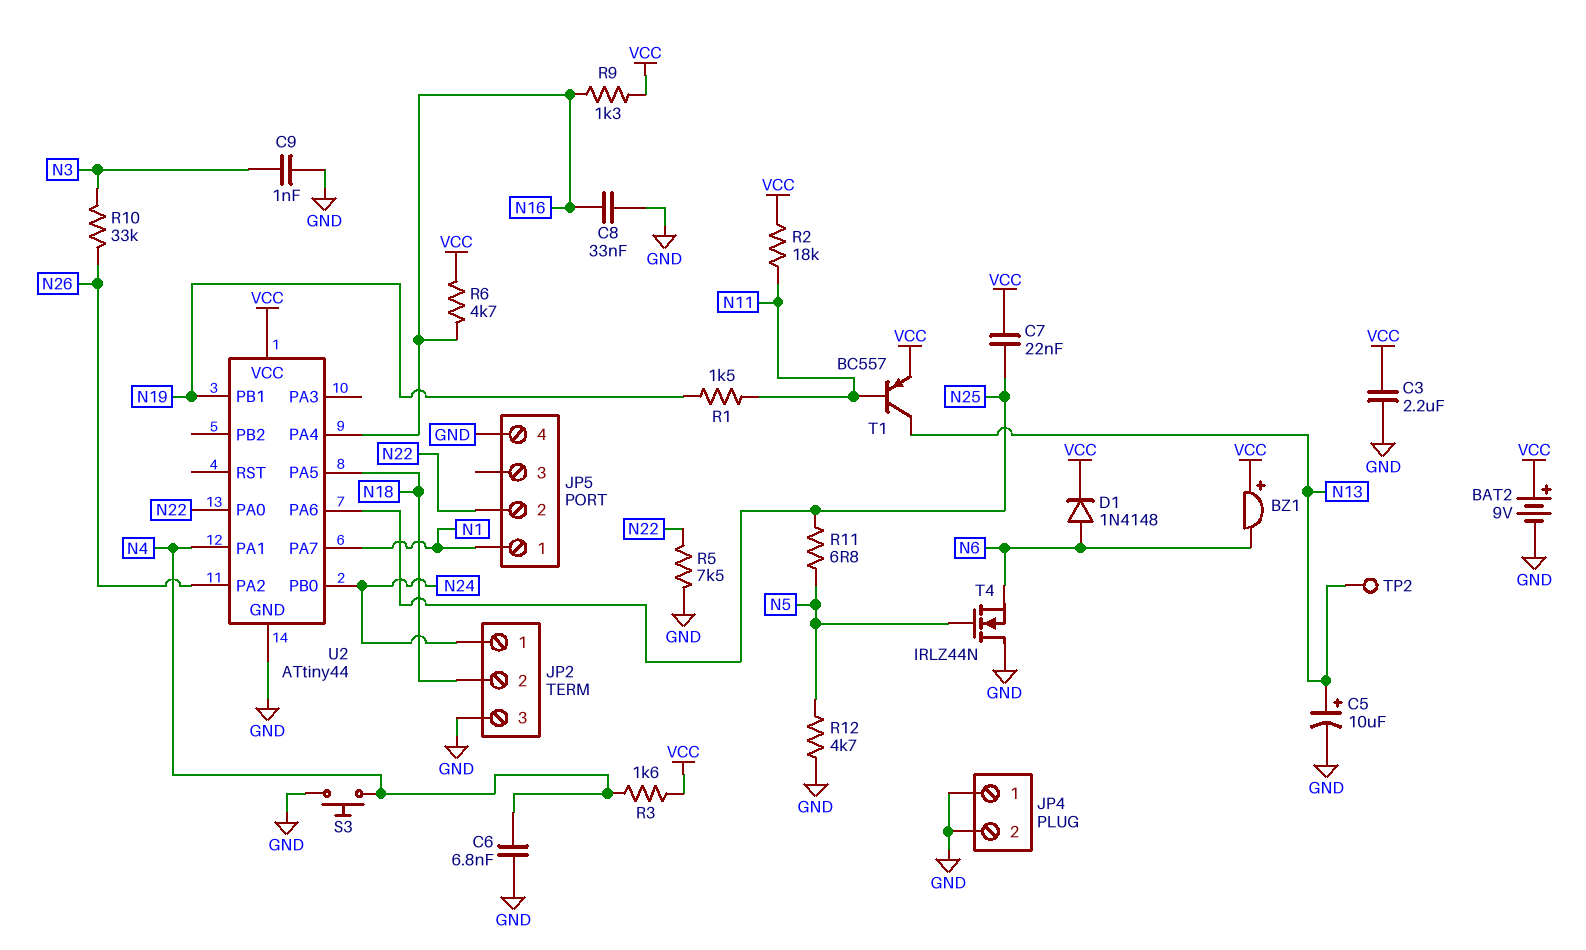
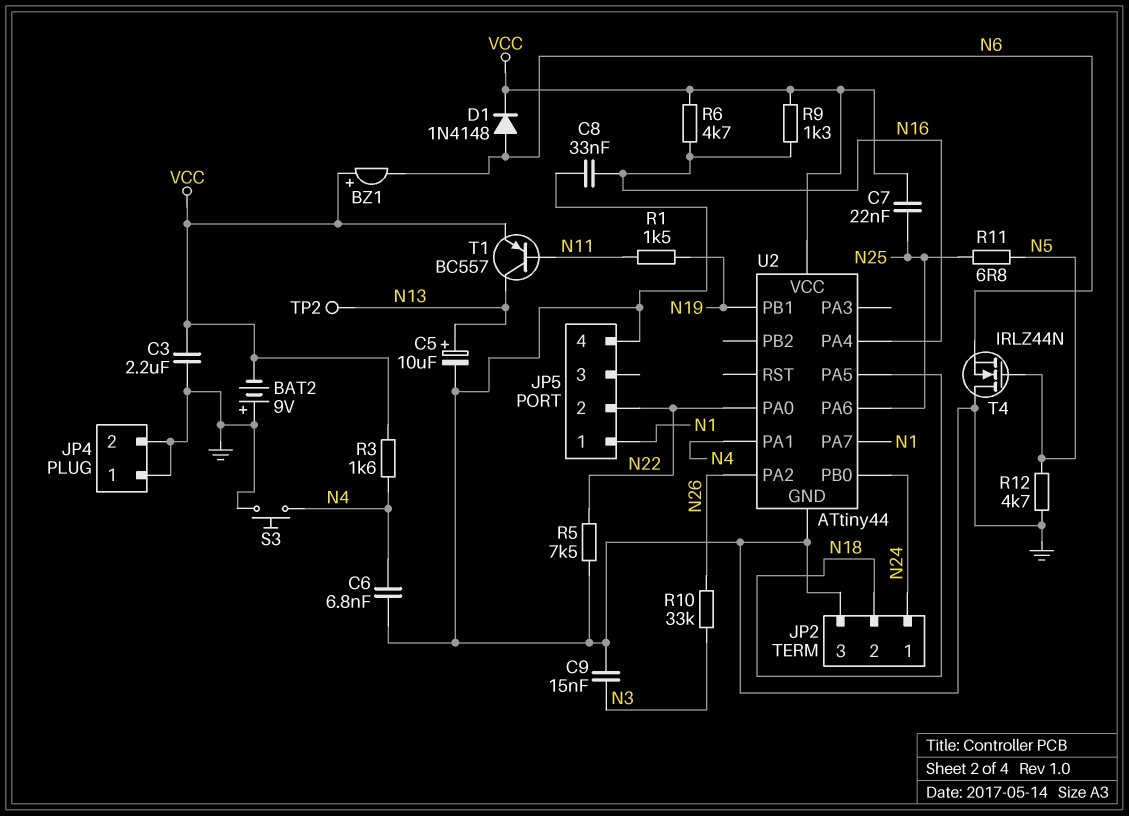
BAT2: 9V (plus VCC, minus GND) -> 9V (plus GND, minus VCC)
C9: 1nF (GND, N3) -> 15nF (GND, N3)
R2: 18k (N11, VCC) -> none

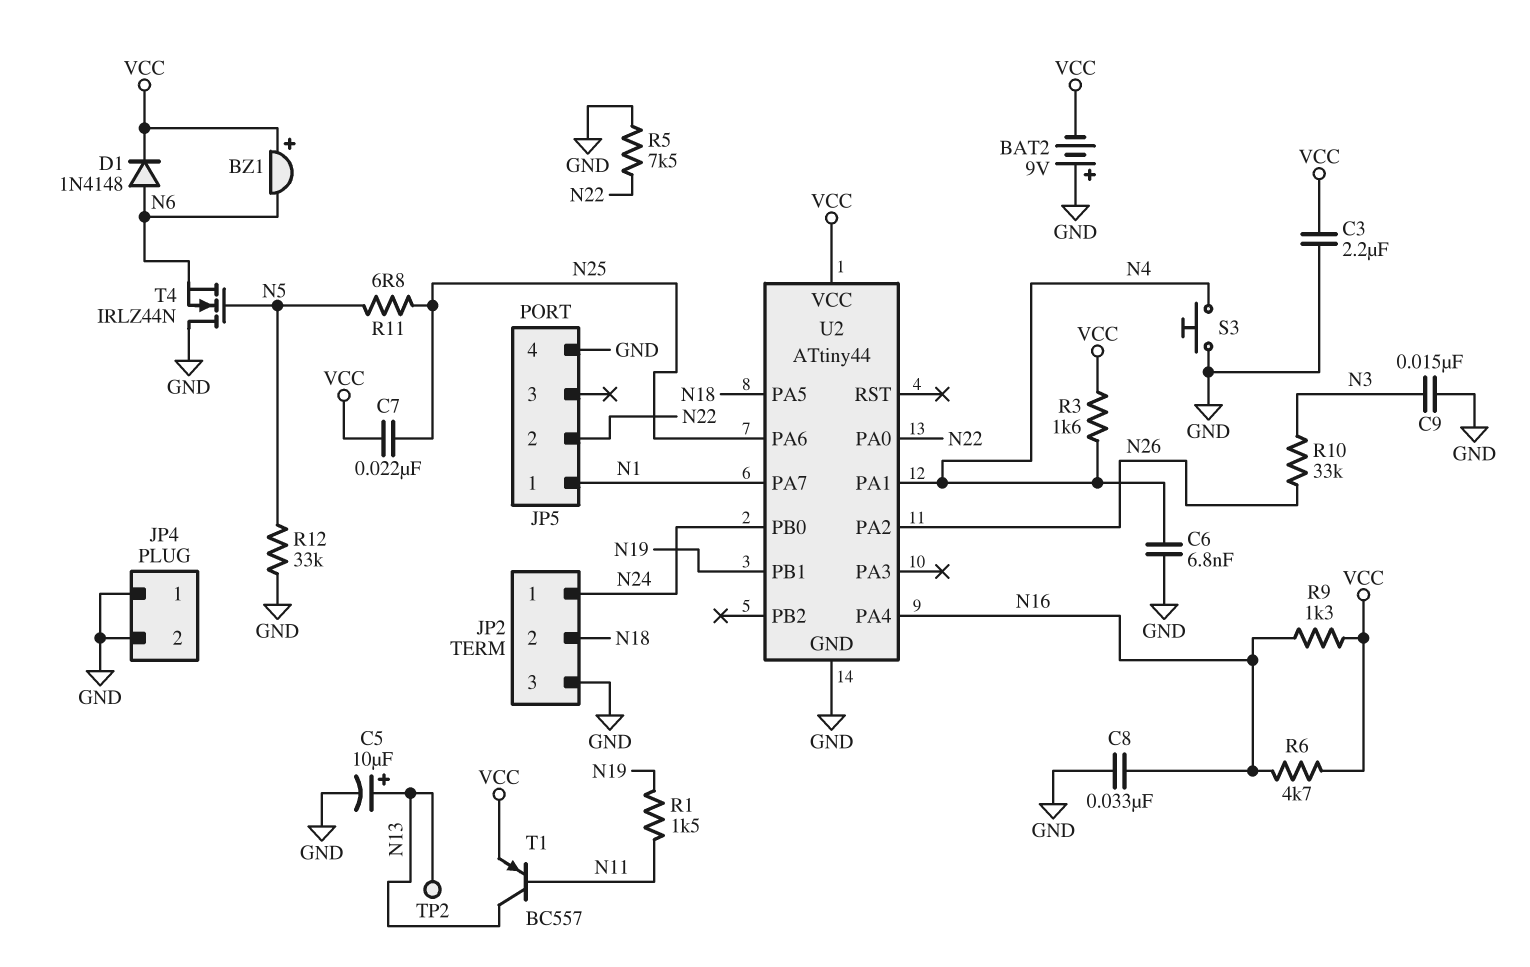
R12: 4.7k (GND, N5) -> 33k (GND, N5)

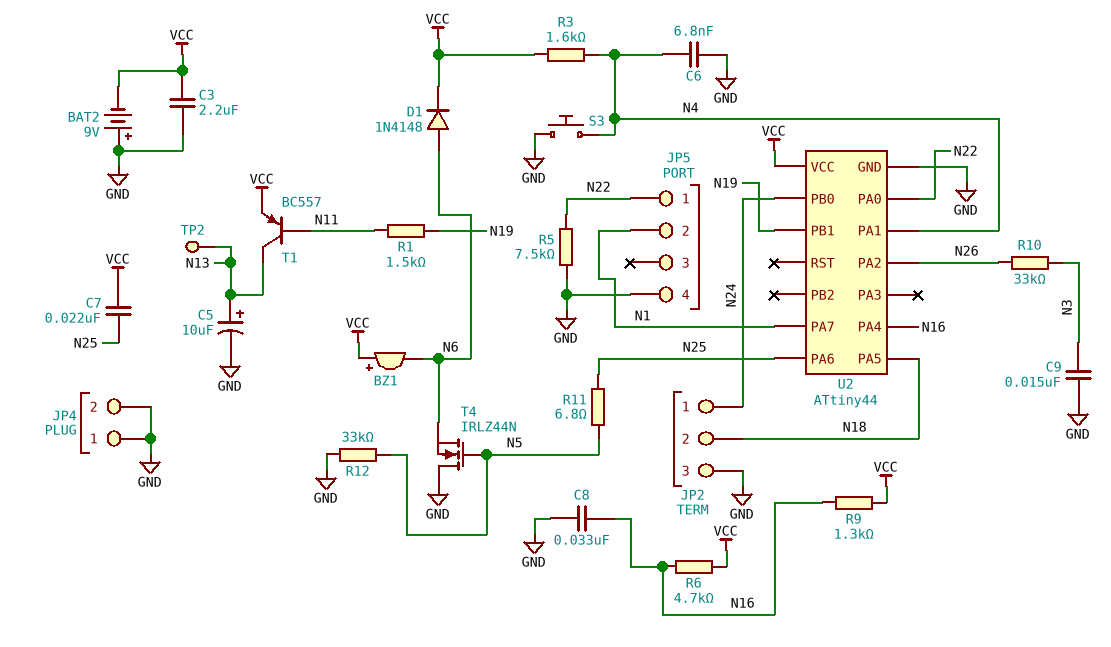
JP5 pin 1: N1 -> N22
JP5 pin 2: N22 -> N1

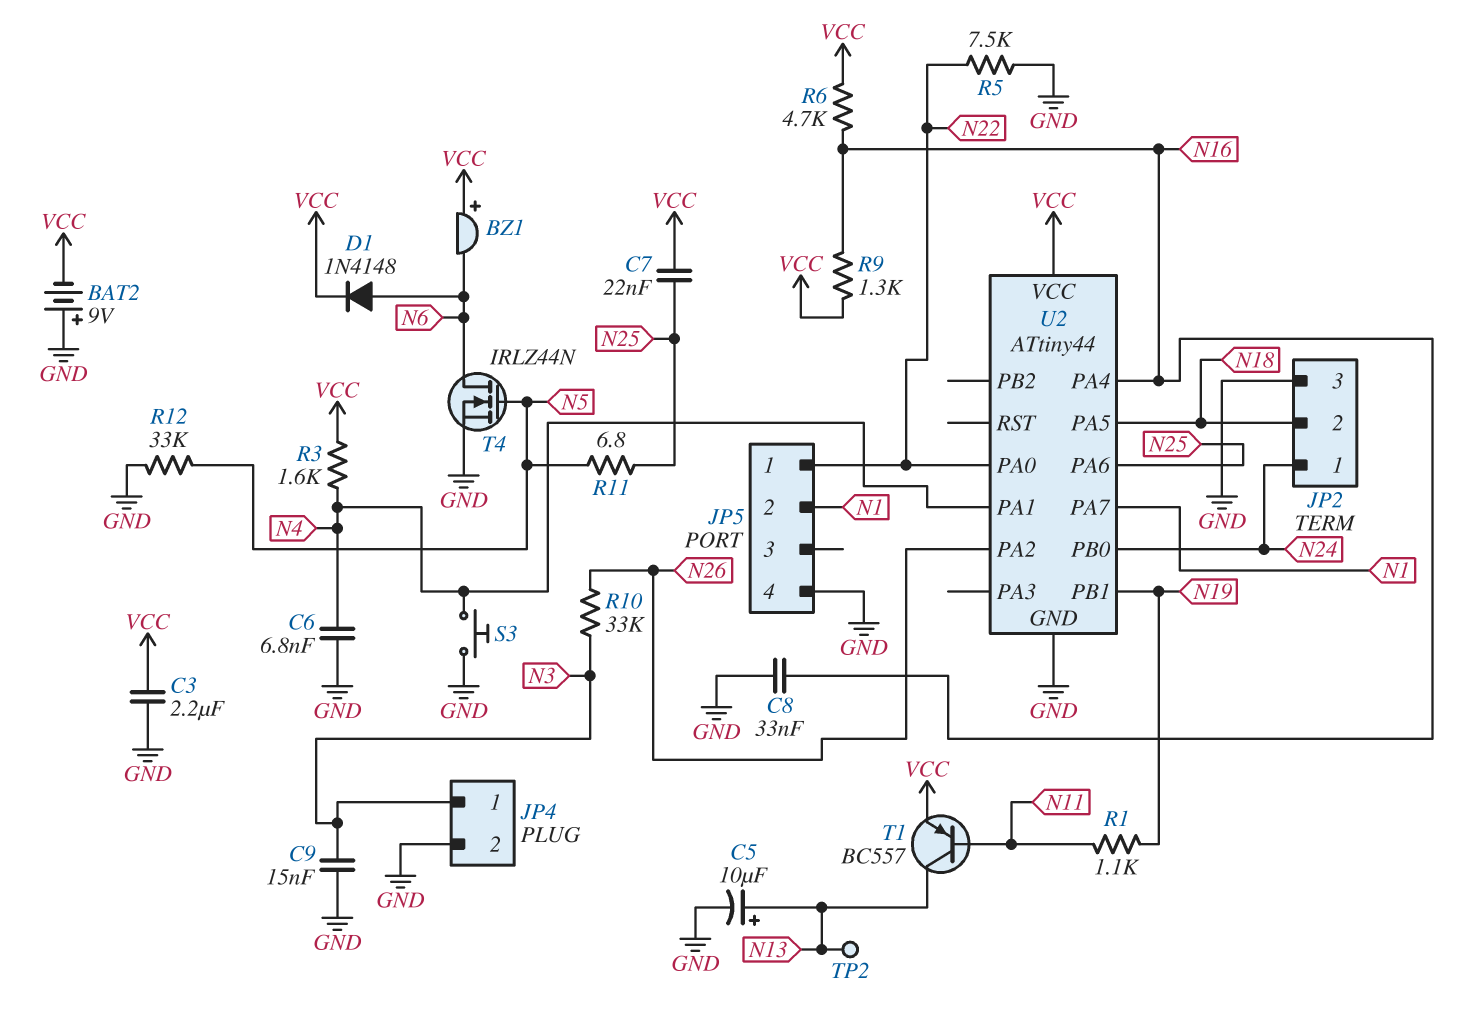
JP4 pin 1: GND -> N3
R1: 1.5k (N11, N19) -> 1.1k (N11, N19)
T4: NMOS IRLZ44N (G N5, D GND, S N6) -> NMOS IRLZ44N (G N5, D N6, S GND)

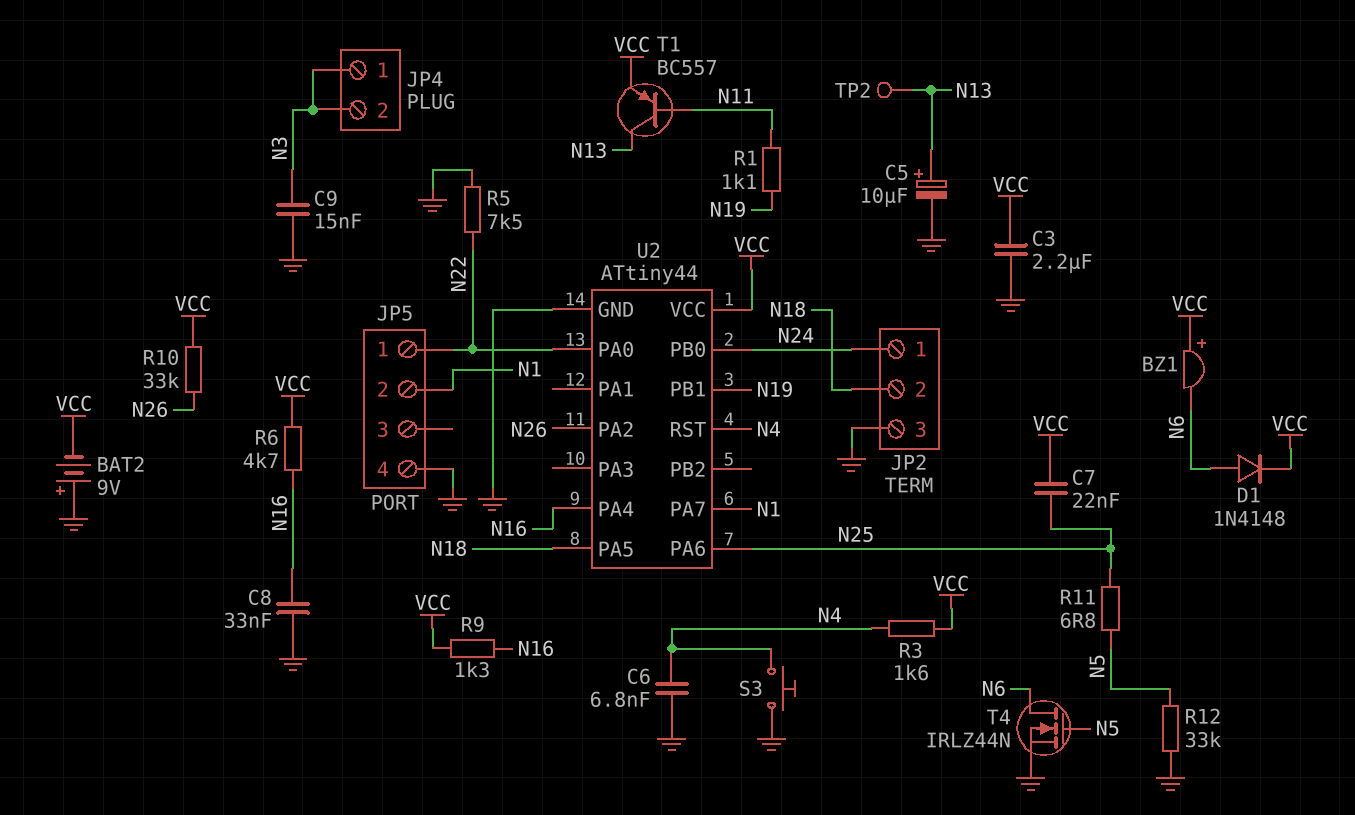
JP4 pin 2: GND -> N3
R10: 33k (N3, N26) -> 33k (N26, VCC)
U2 pin PA1: N4 -> none
U2 pin RST: none -> N4

